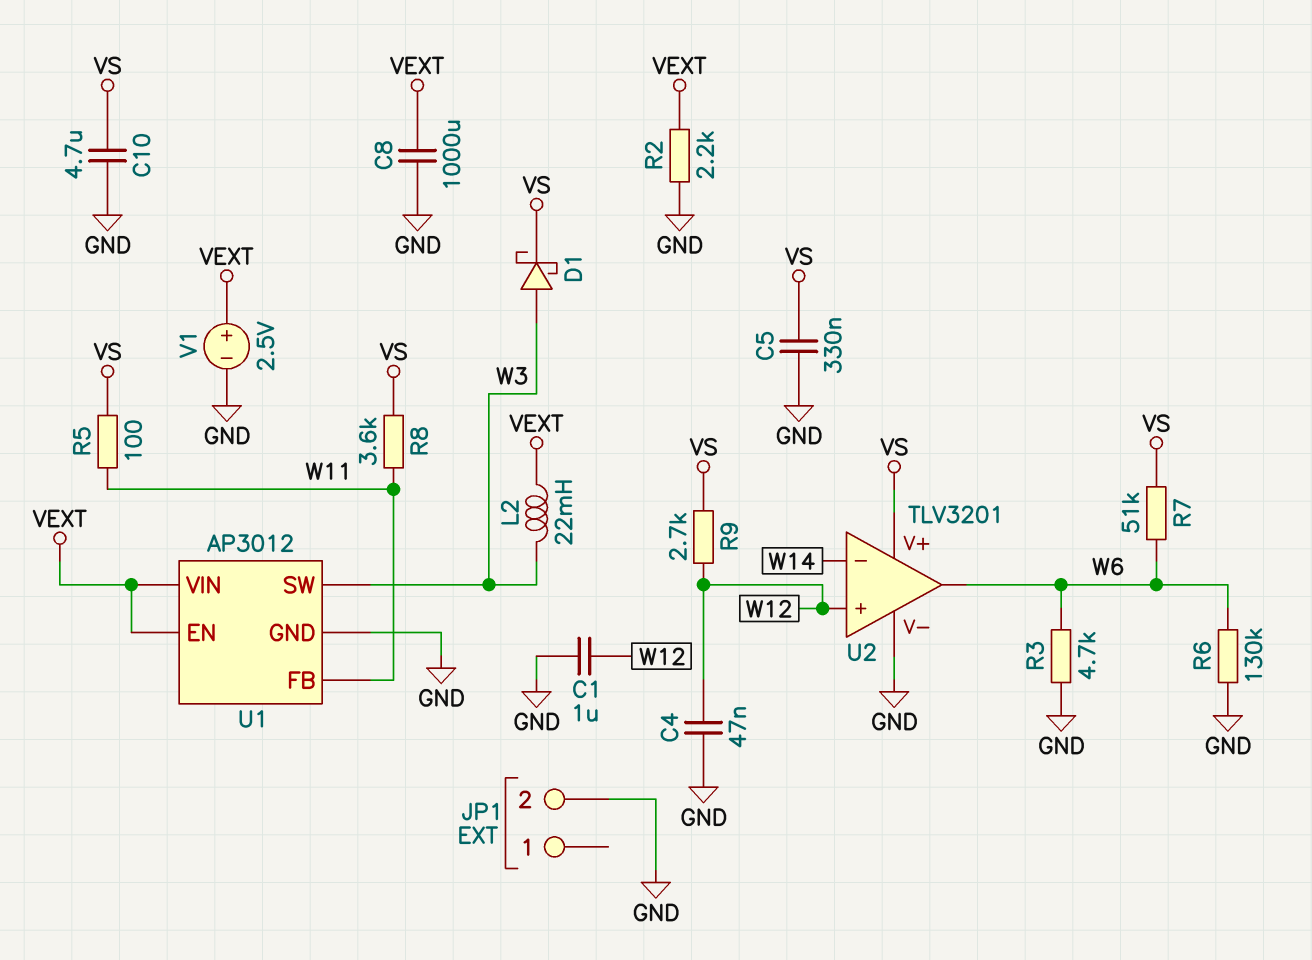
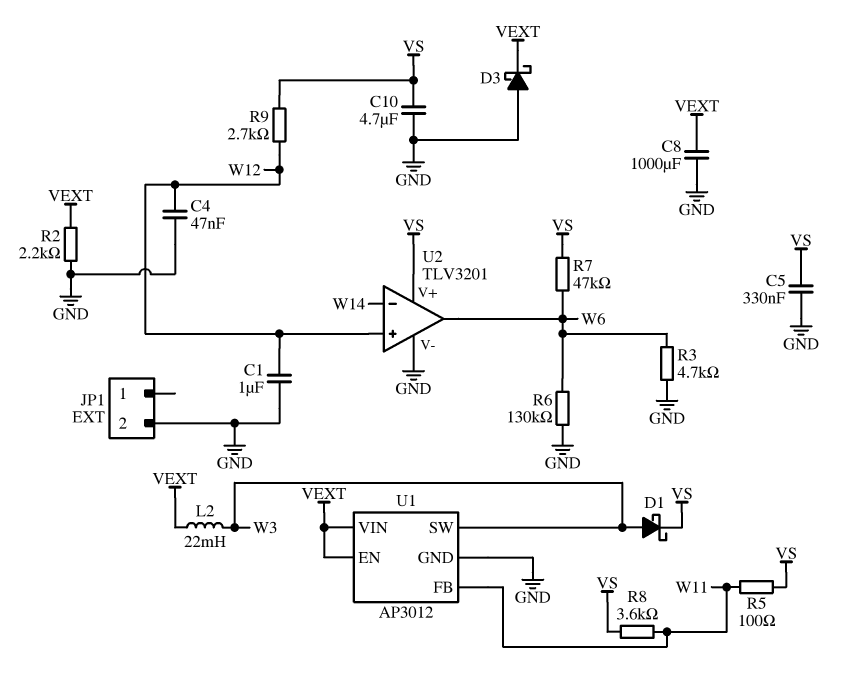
D3: none -> schottky (A GND, K VEXT)
R7: 51k (VS, W6) -> 47k (VS, W6)
V1: 2.5V (plus VEXT, minus GND) -> none

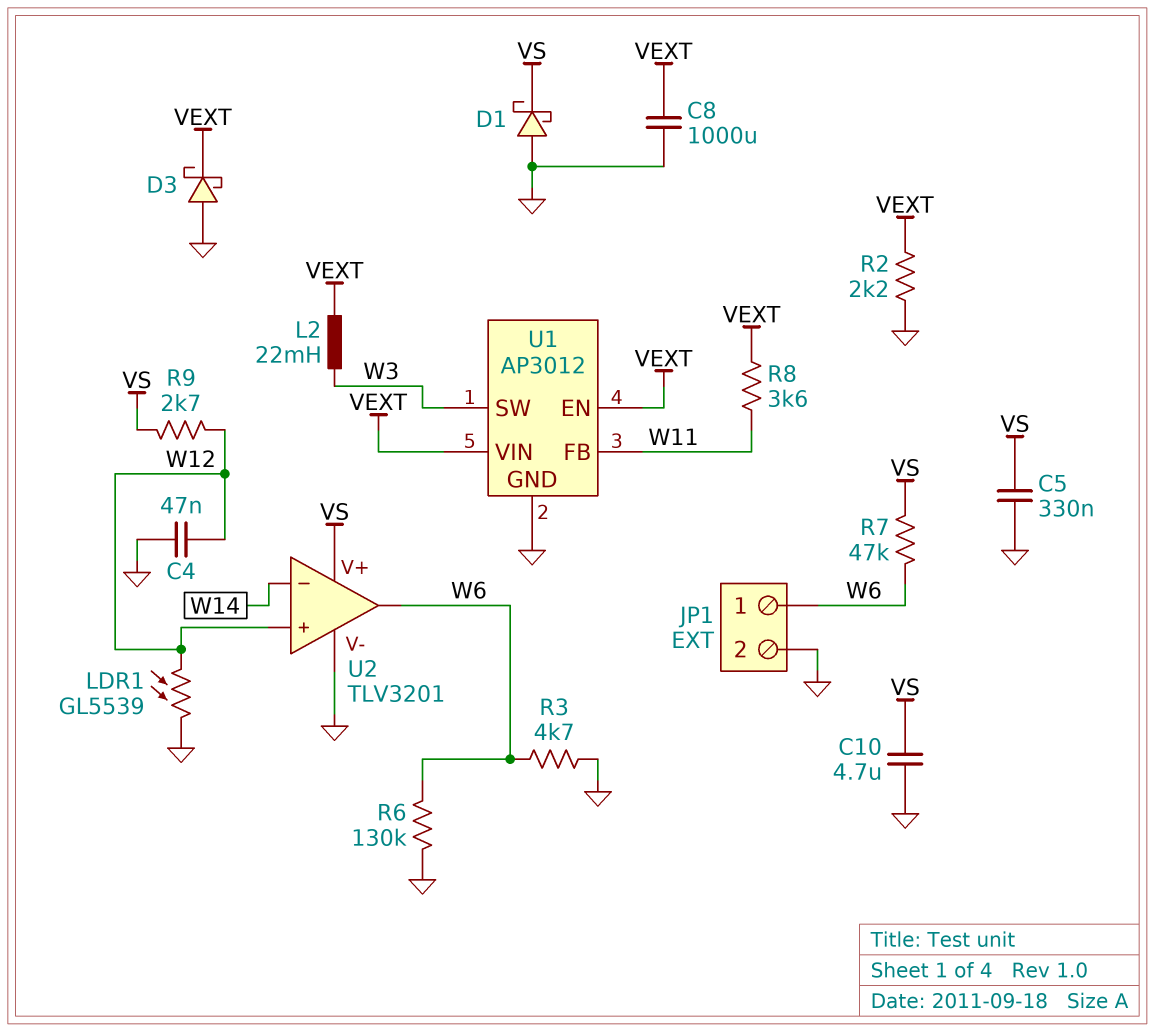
C1: 1uF (GND, W12) -> none
D1: schottky (A W3, K VS) -> schottky (A GND, K VS)
JP1 pin 1: none -> W6
LDR1: none -> GL5539 (GND, W12)
R5: 100 (VS, W11) -> none
R8: 3.6k (VS, W11) -> 3.6k (VEXT, W11)

